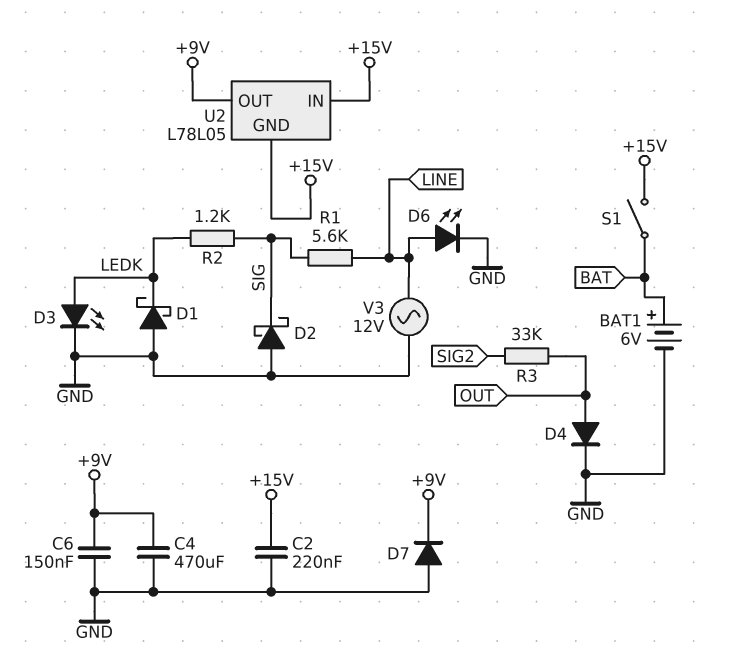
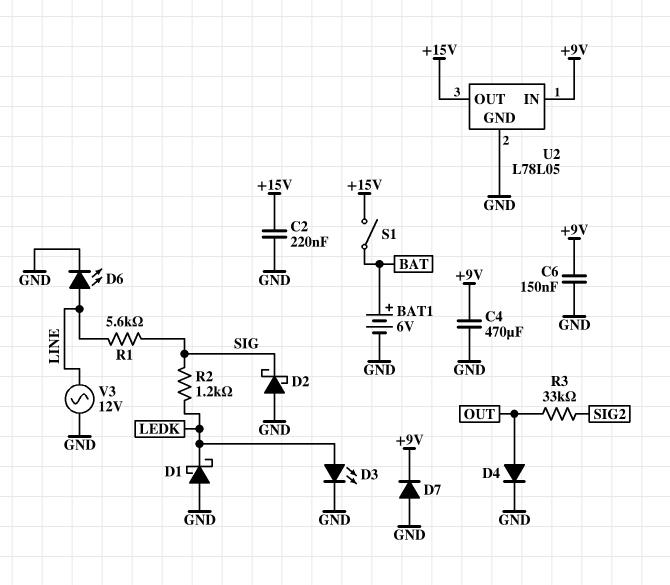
U2 pin GND: +15V -> GND
U2 pin IN: +15V -> +9V
U2 pin OUT: +9V -> +15V

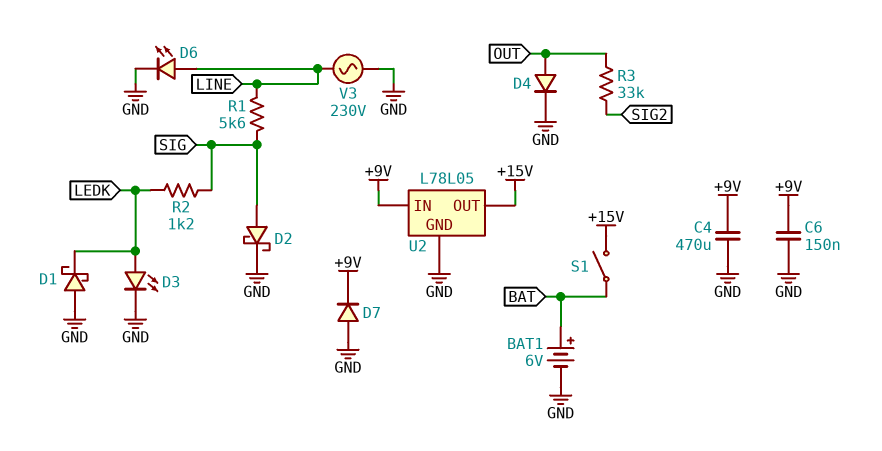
C2: 220nF (+15V, GND) -> none
D2: schottky (A GND, K SIG) -> schottky (A SIG, K GND)
V3: AC 12V (GND, LINE) -> AC 230V (GND, LINE)

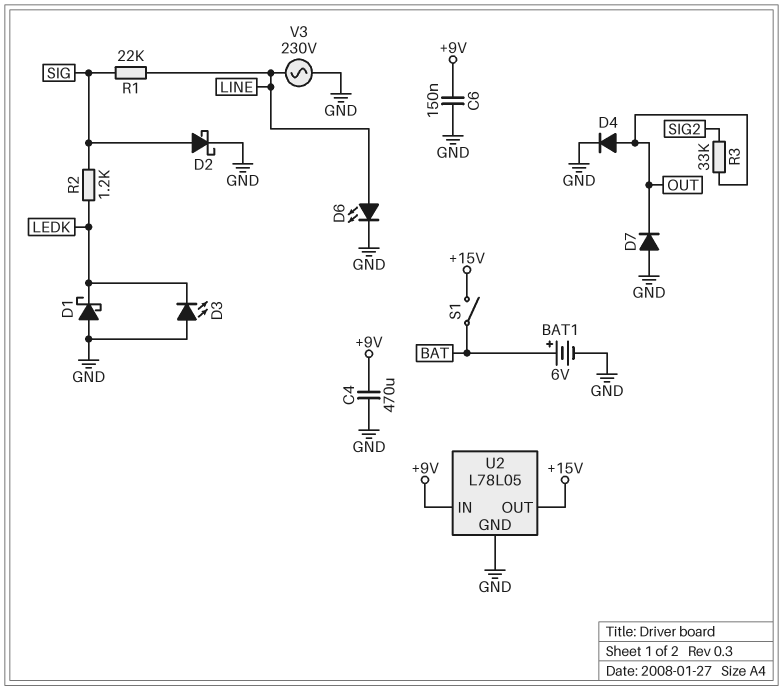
D3: LED (A LEDK, K GND) -> LED (A GND, K LEDK)
D7: diode (A GND, K +9V) -> diode (A GND, K OUT)
R1: 5.6k (LINE, SIG) -> 22k (LINE, SIG)

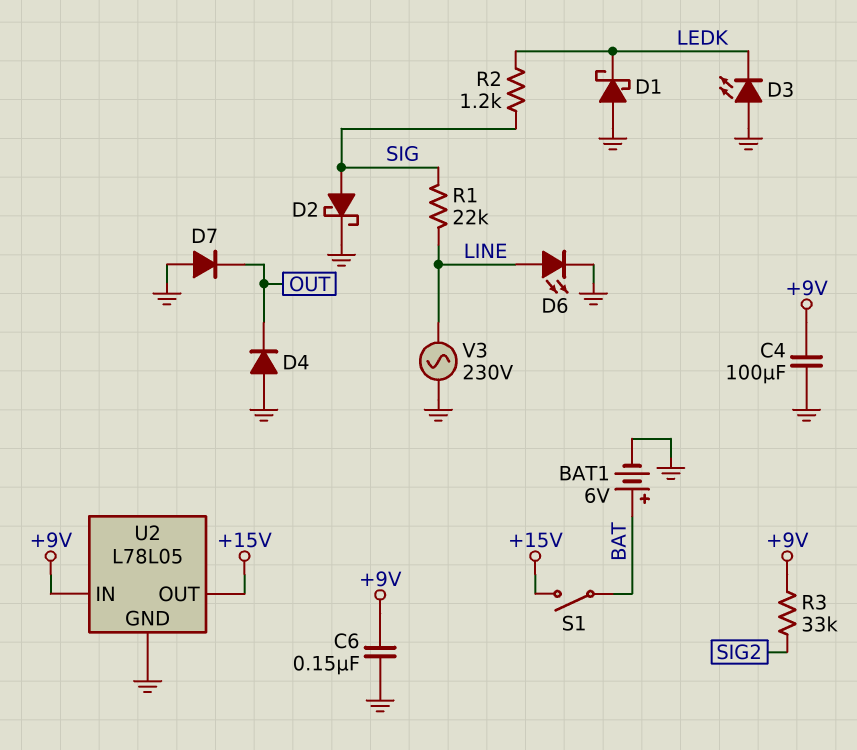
C4: 470uF (+9V, GND) -> 100uF (+9V, GND)
D4: diode (A OUT, K GND) -> diode (A GND, K OUT)
R3: 33k (OUT, SIG2) -> 33k (+9V, SIG2)

